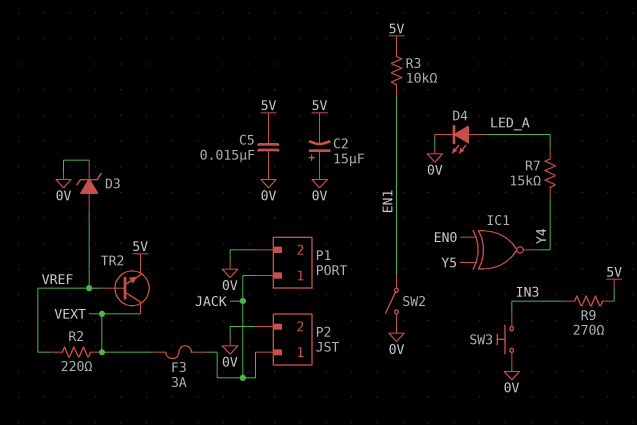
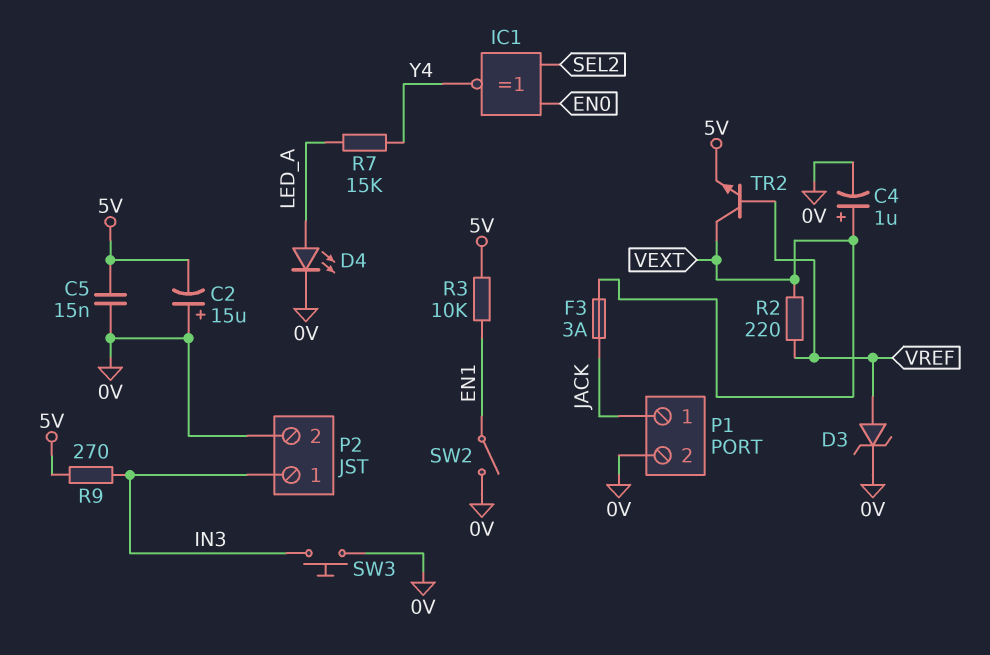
C4: none -> 1uF (plus VEXT, minus 0V)
IC1: XNOR (in EN0, in Y5, out Y4) -> XNOR (in EN0, in SEL2, out Y4)
P2 pin 1: JACK -> IN3

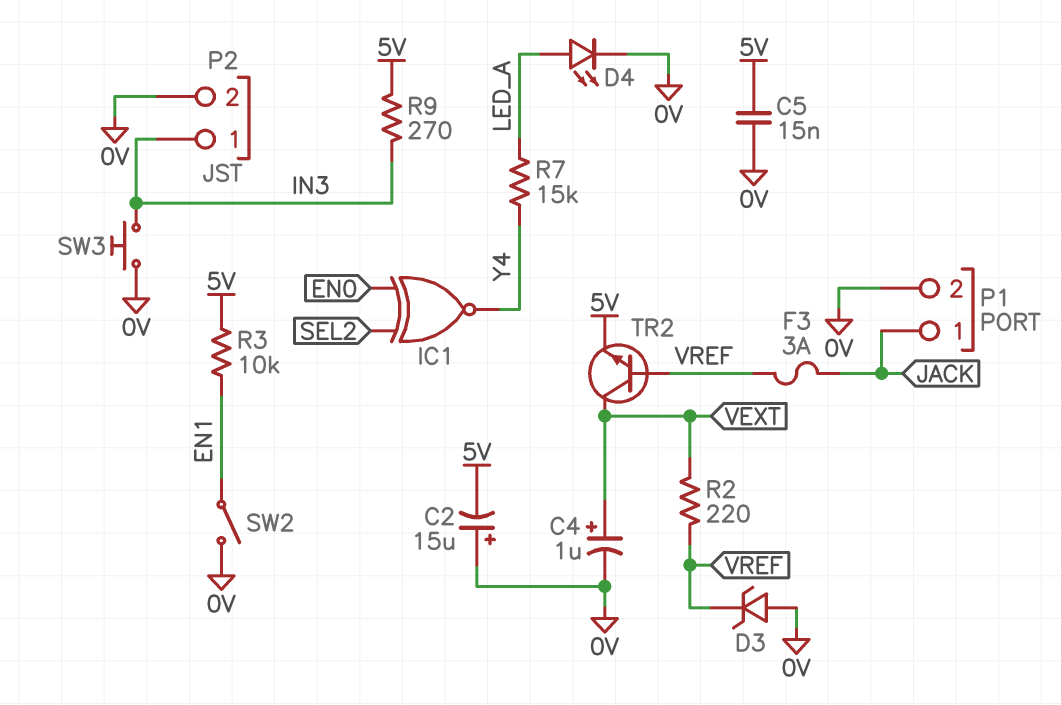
D3: zener (A VREF, K 0V) -> zener (A 0V, K VREF)
F3: 3A (JACK, VEXT) -> 3A (JACK, VREF)

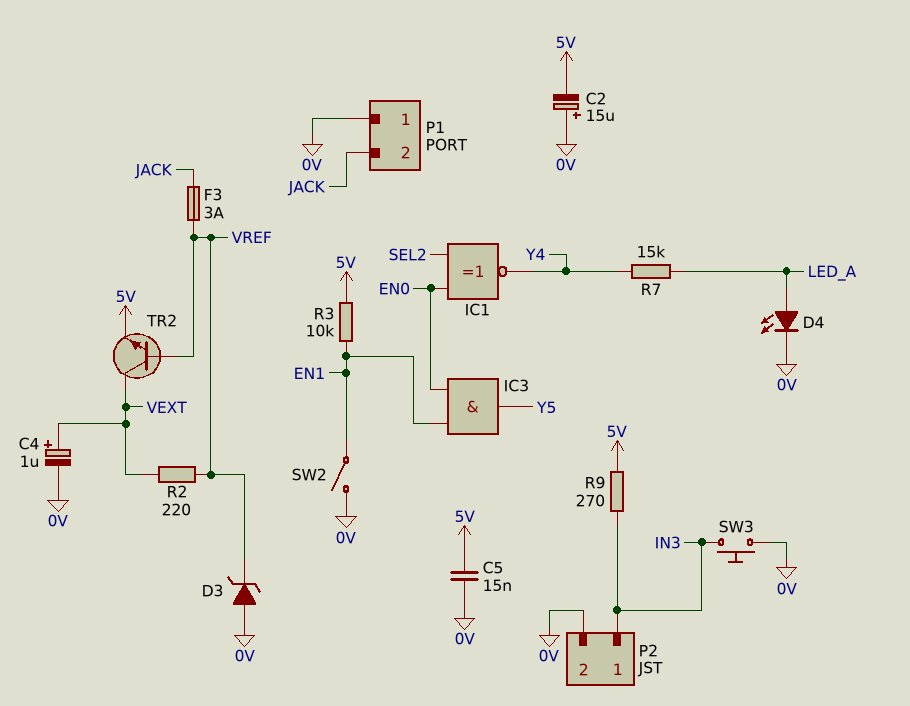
IC3: none -> AND (in EN0, in EN1, out Y5)
P1 pin 1: JACK -> 0V
P1 pin 2: 0V -> JACK

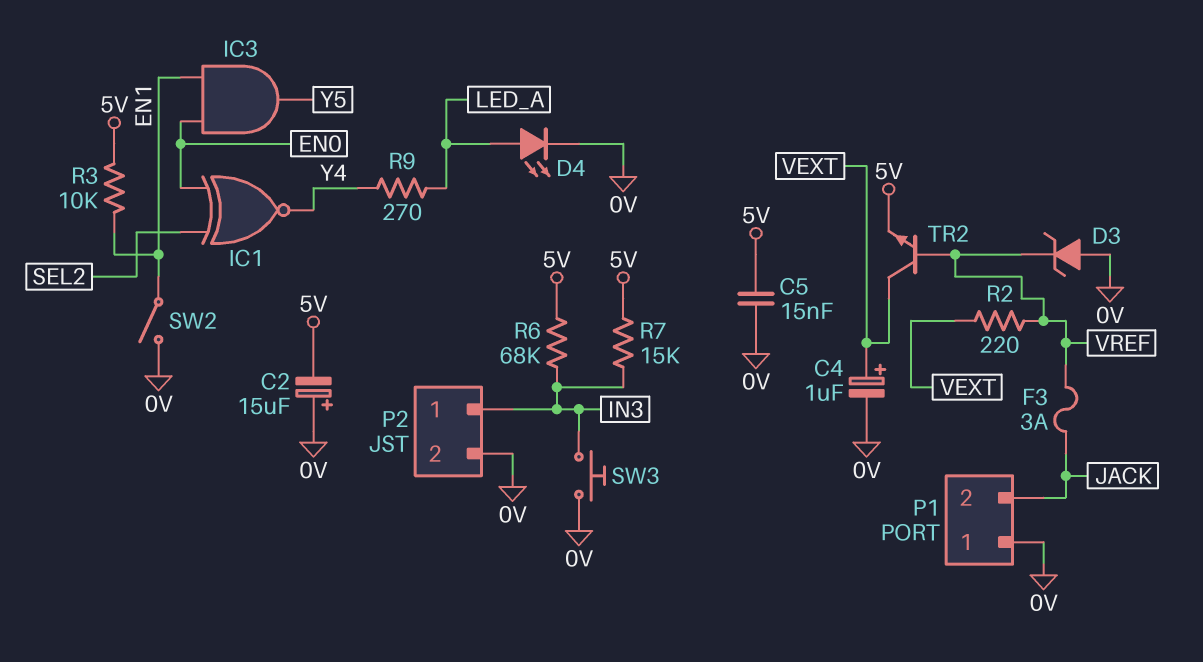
R6: none -> 68k (5V, IN3)
R7: 15k (LED_A, Y4) -> 15k (5V, IN3)
R9: 270 (5V, IN3) -> 270 (LED_A, Y4)

